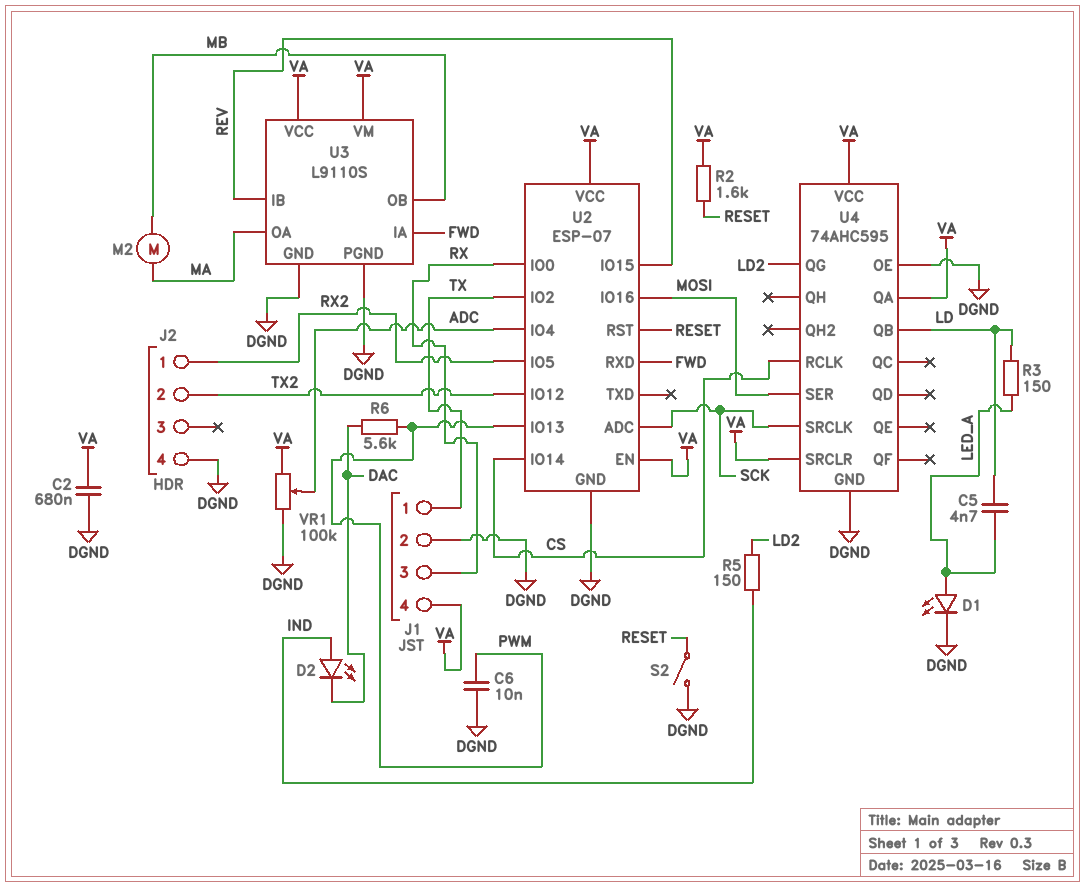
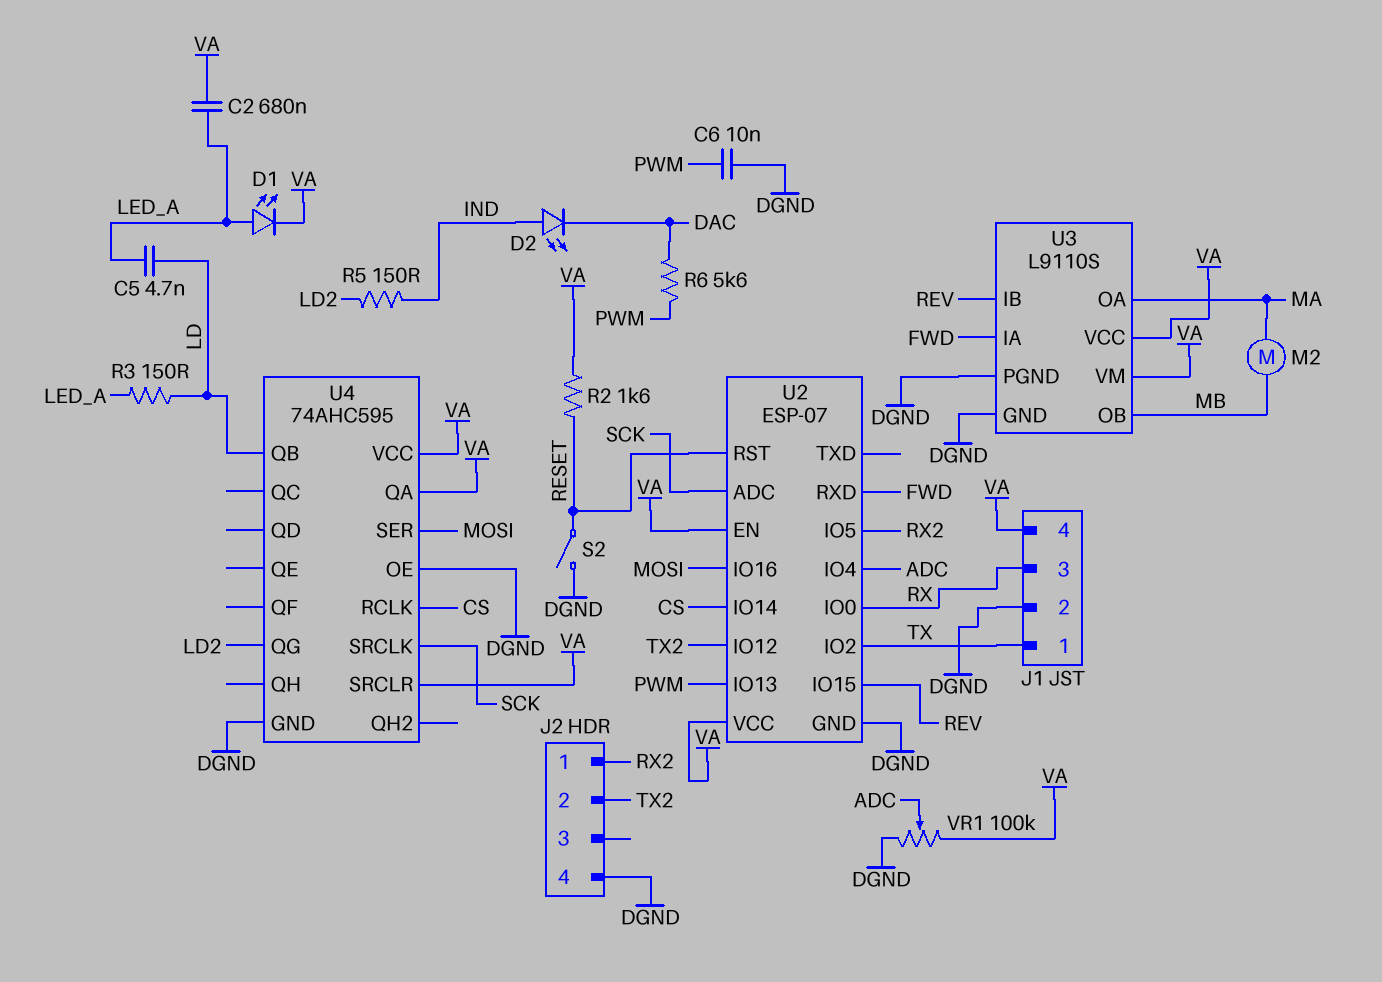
C2: 680nF (DGND, VA) -> 680nF (LED_A, VA)
D1: LED (A LED_A, K DGND) -> LED (A LED_A, K VA)

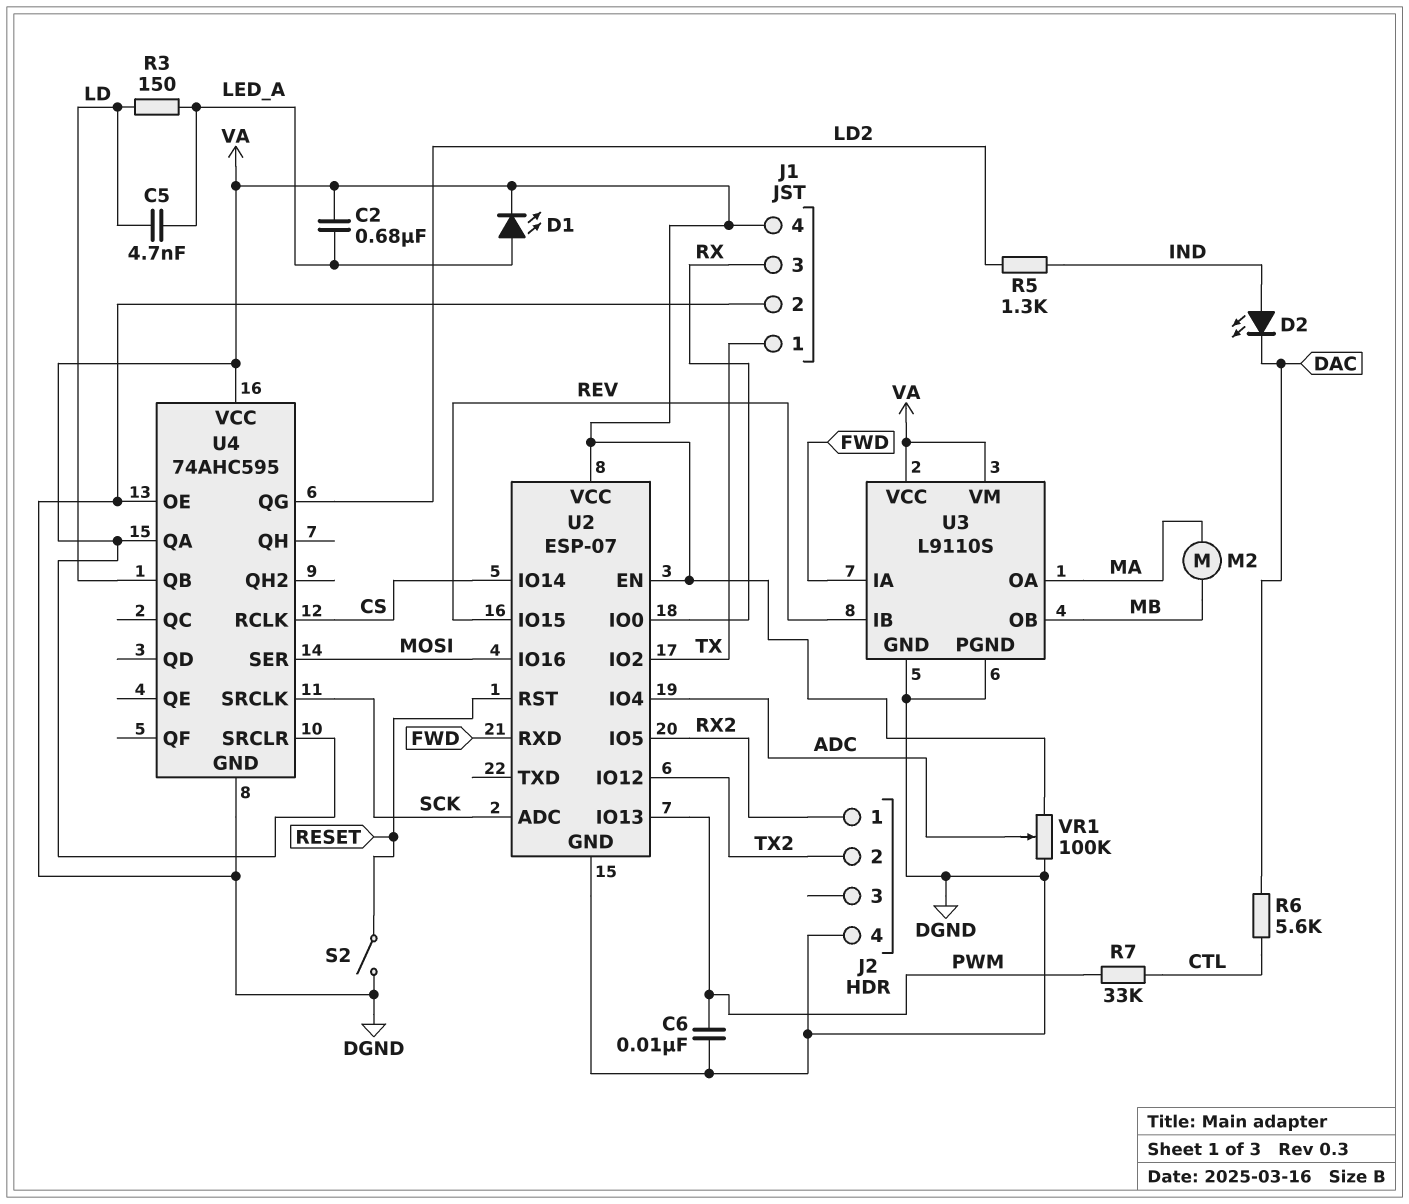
R2: 1.6k (RESET, VA) -> none
R5: 150 (IND, LD2) -> 1.3k (IND, LD2)
R6: 5.6k (DAC, PWM) -> 5.6k (CTL, DAC)
R7: none -> 33k (CTL, PWM)

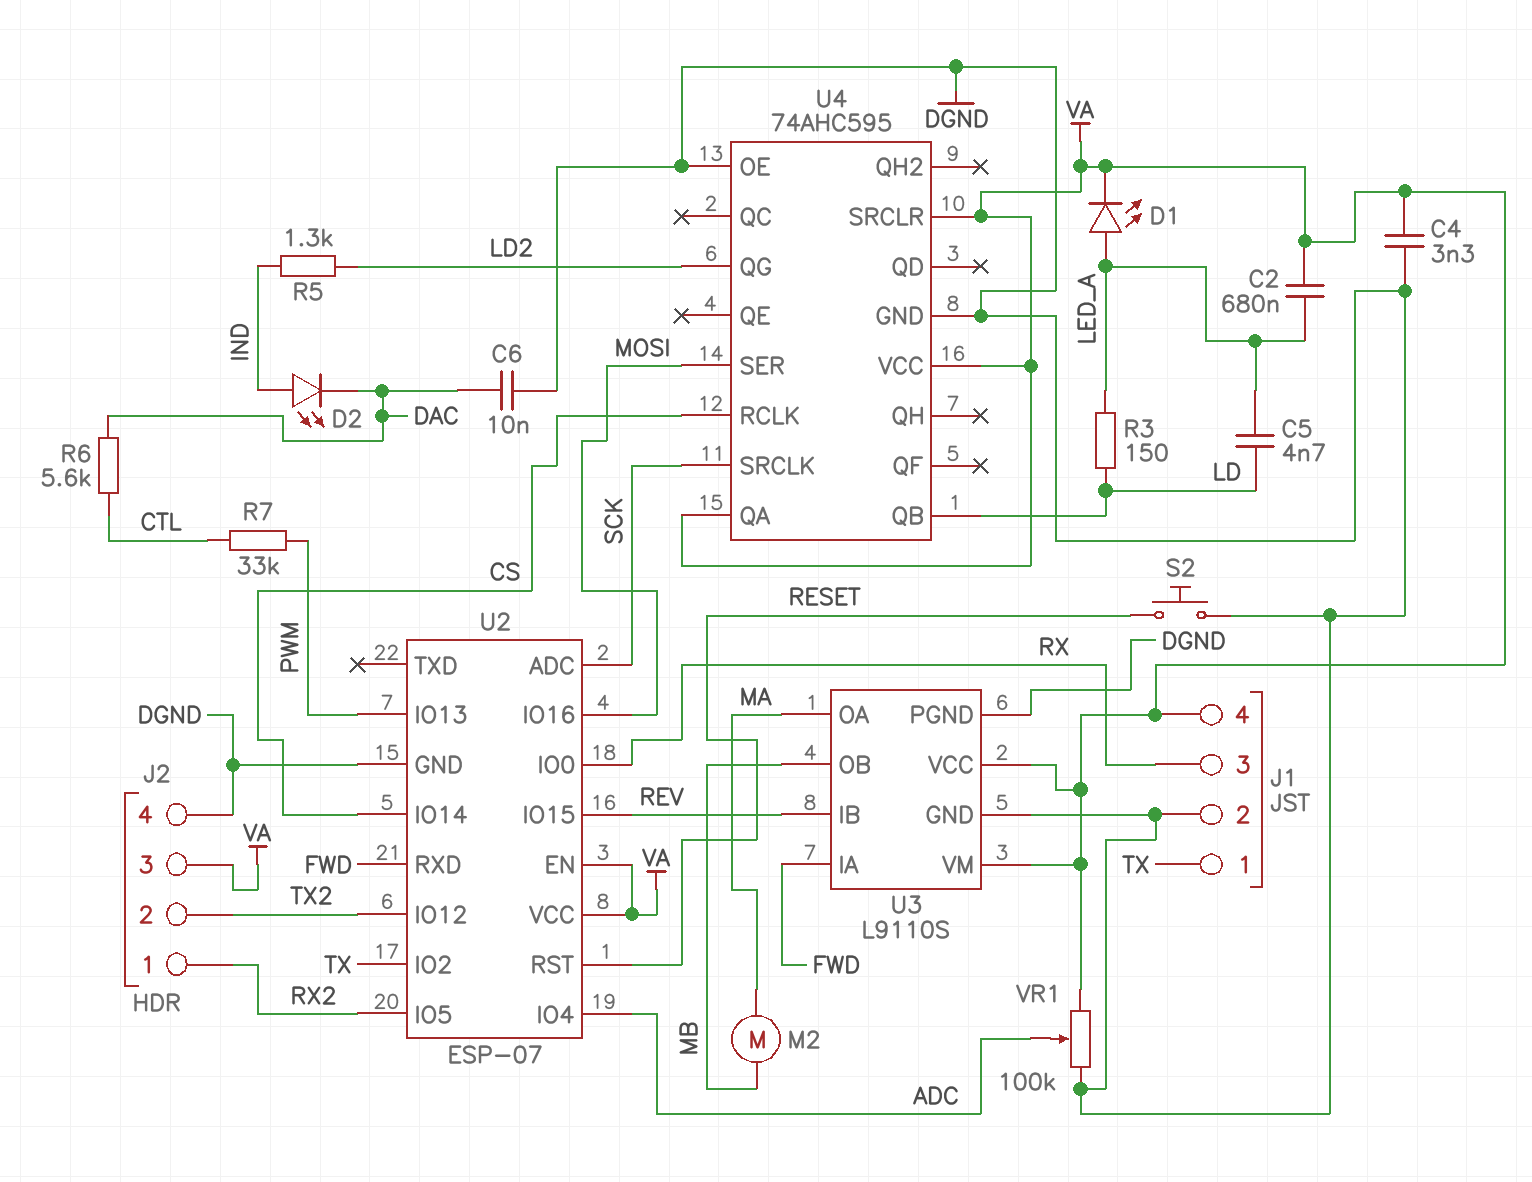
C4: none -> 3.3nF (DGND, VA)
C6: 10nF (DGND, PWM) -> 10nF (DAC, DGND)
J2 pin 3: none -> VA
S2: switch (DGND, RESET) -> button (DGND, RESET)

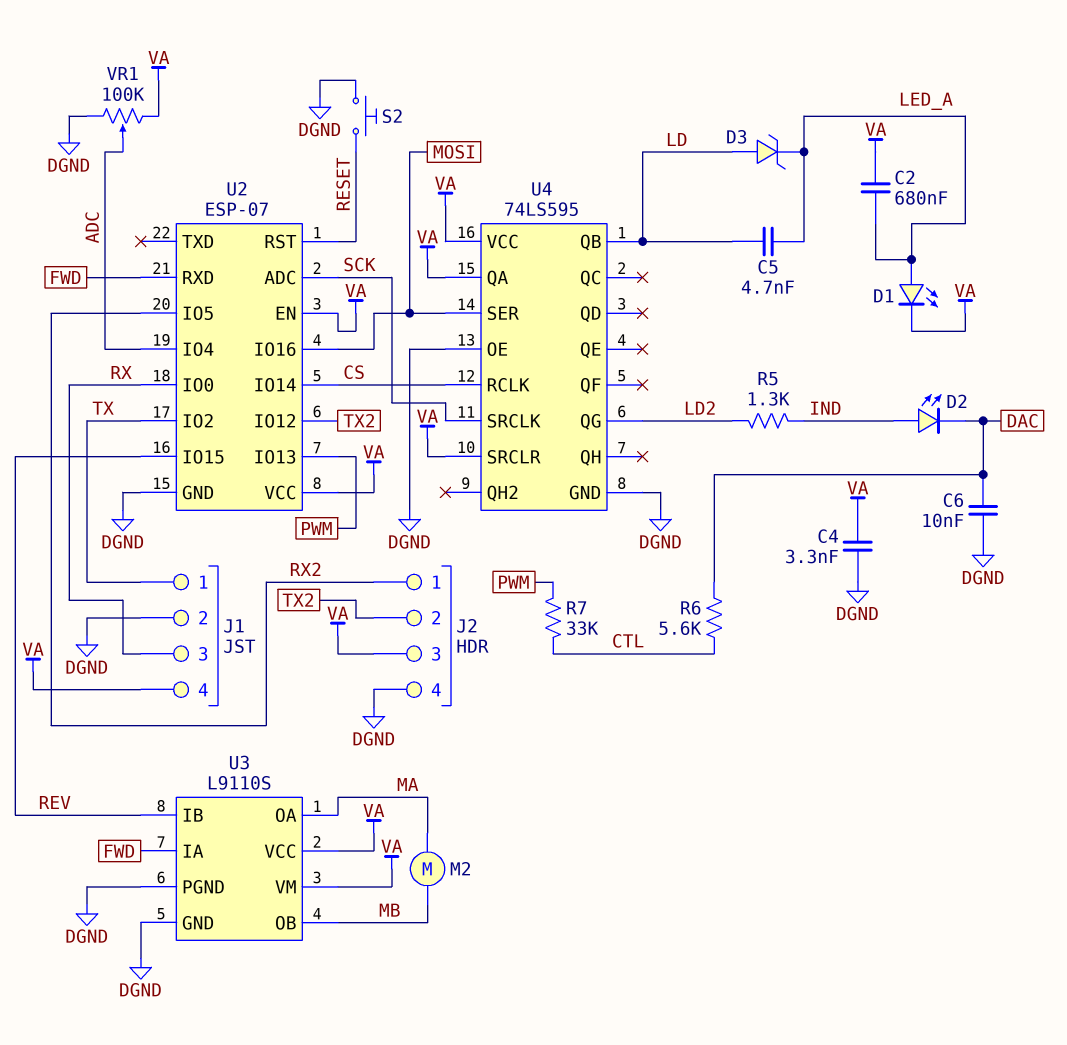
D3: none -> zener (A LD, K LED_A)
R3: 150 (LD, LED_A) -> none
U4: 74AHC595 -> 74LS595

